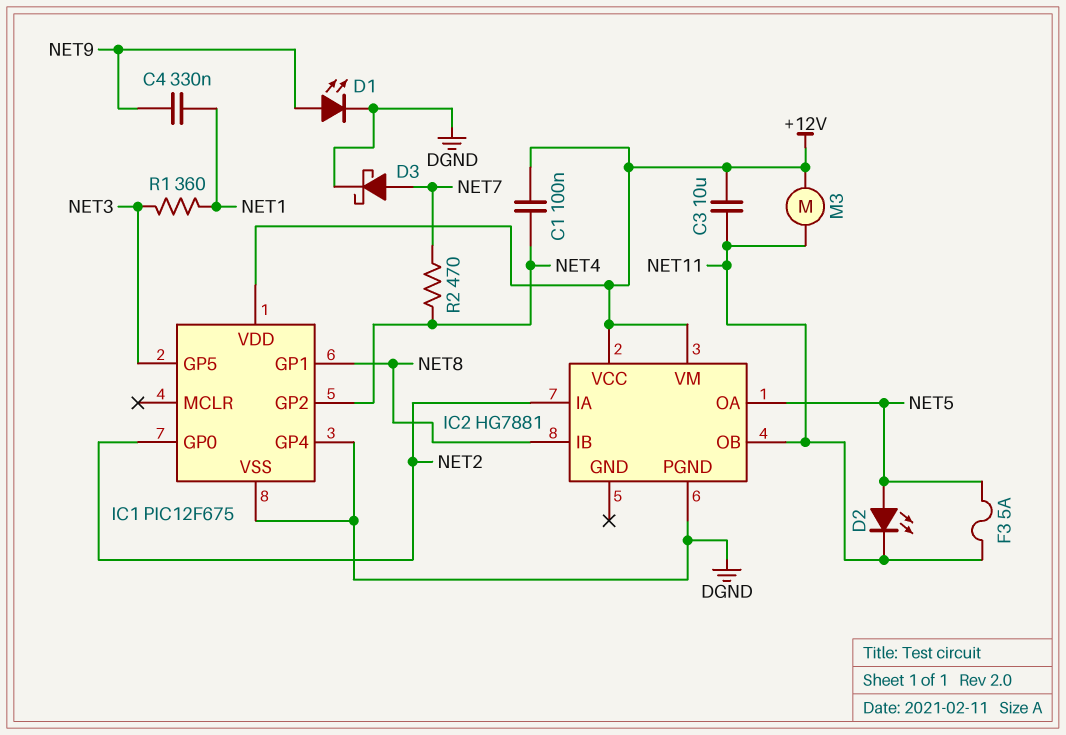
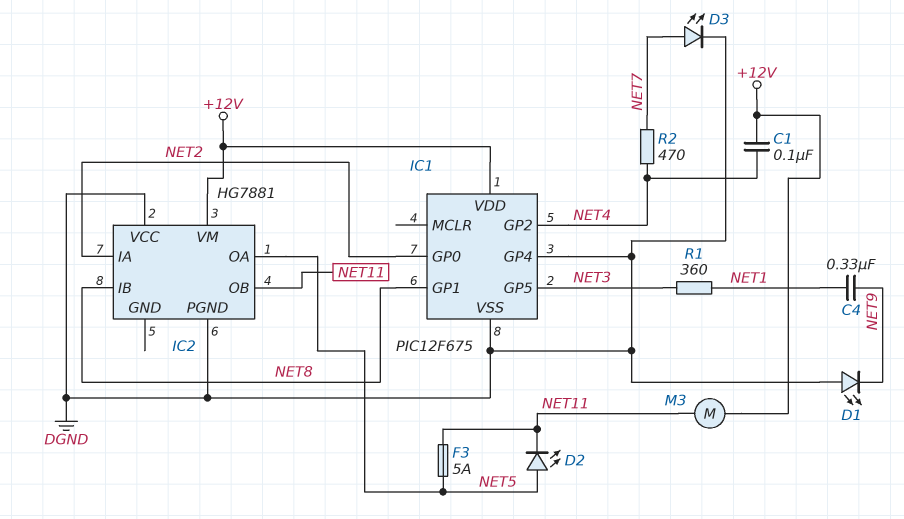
C3: 10uF (+12V, NET11) -> none
D1: LED (A NET9, K DGND) -> LED (A DGND, K NET9)
D3: schottky (A NET7, K DGND) -> LED (A NET7, K DGND)
IC2 pin VCC: +12V -> DGND

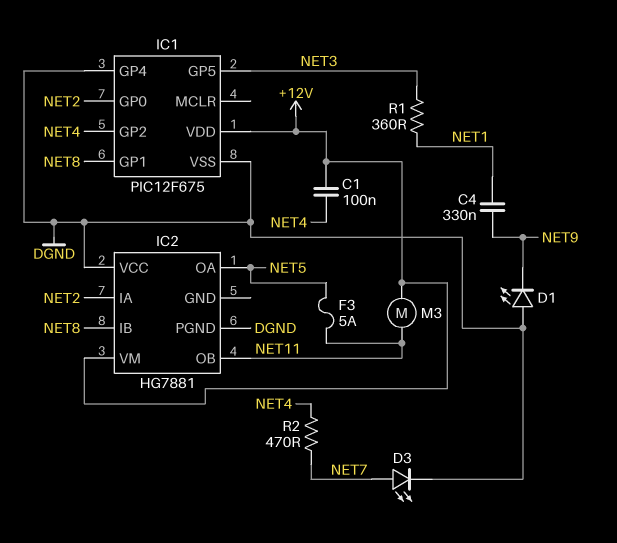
D2: LED (A NET5, K NET11) -> none

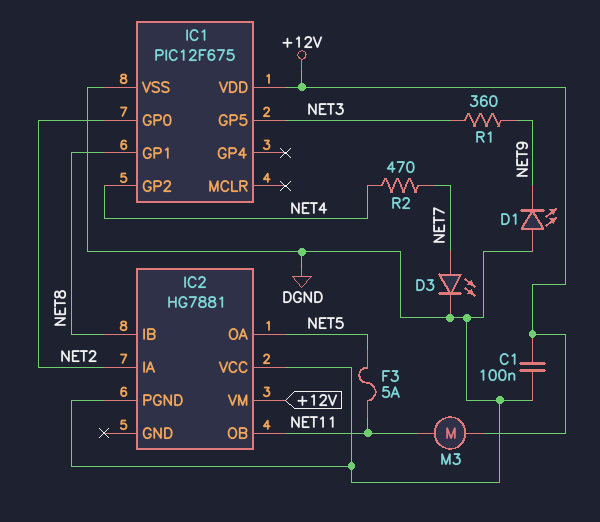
C1: 100nF (+12V, NET4) -> 100nF (+12V, DGND)
C4: 330nF (NET1, NET9) -> none
IC1 pin GP4: DGND -> none
R1: 360 (NET1, NET3) -> 360 (NET3, NET9)

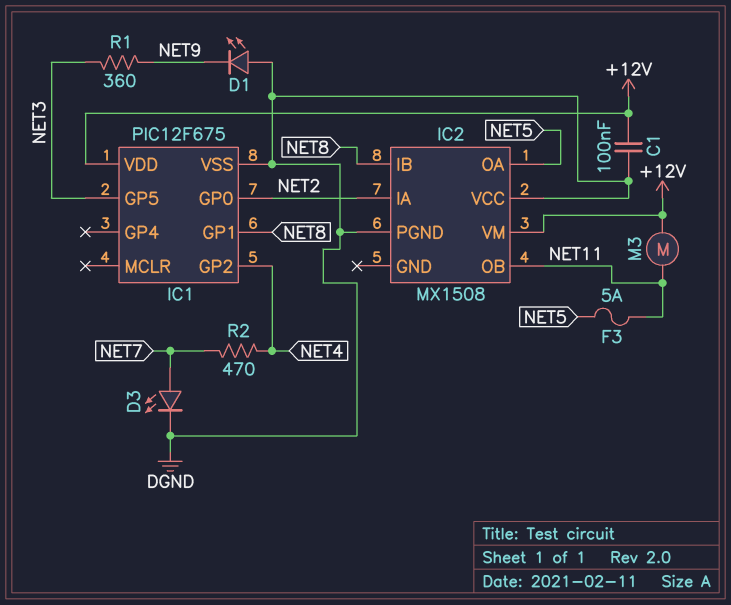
IC2: HG7881 -> MX1508

